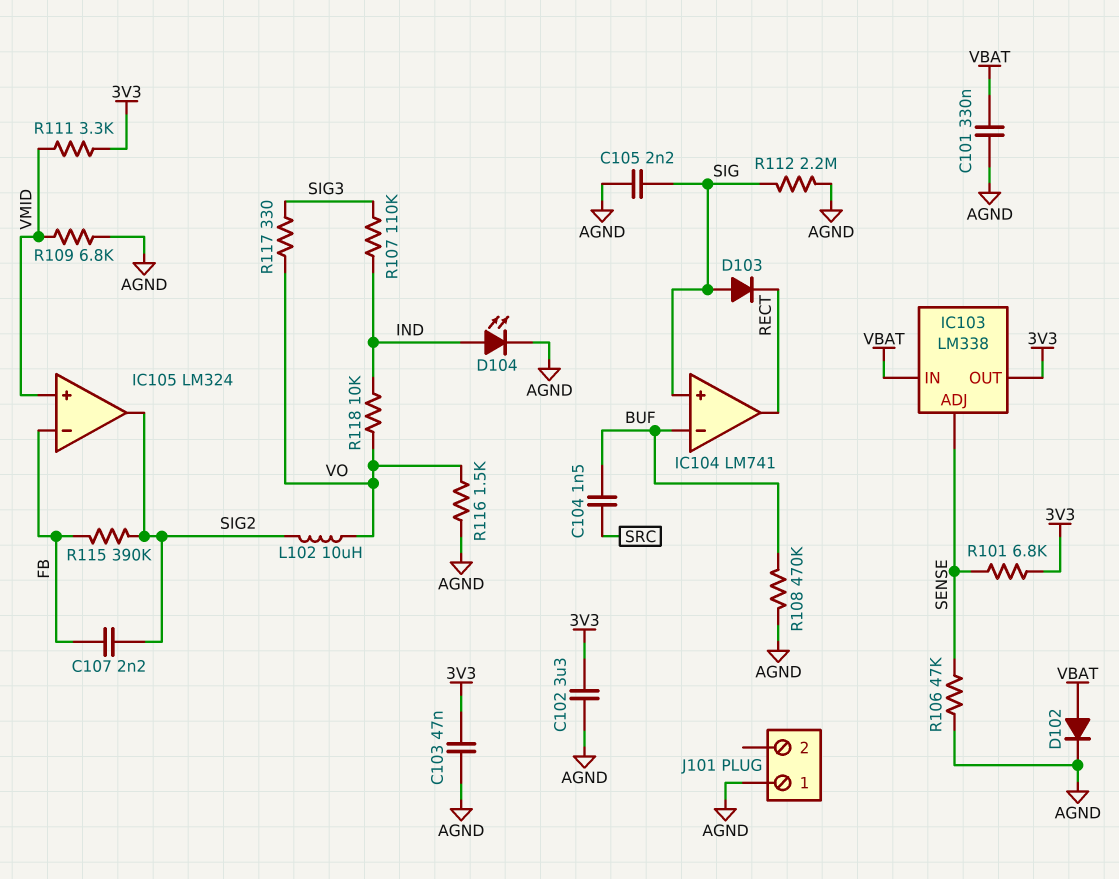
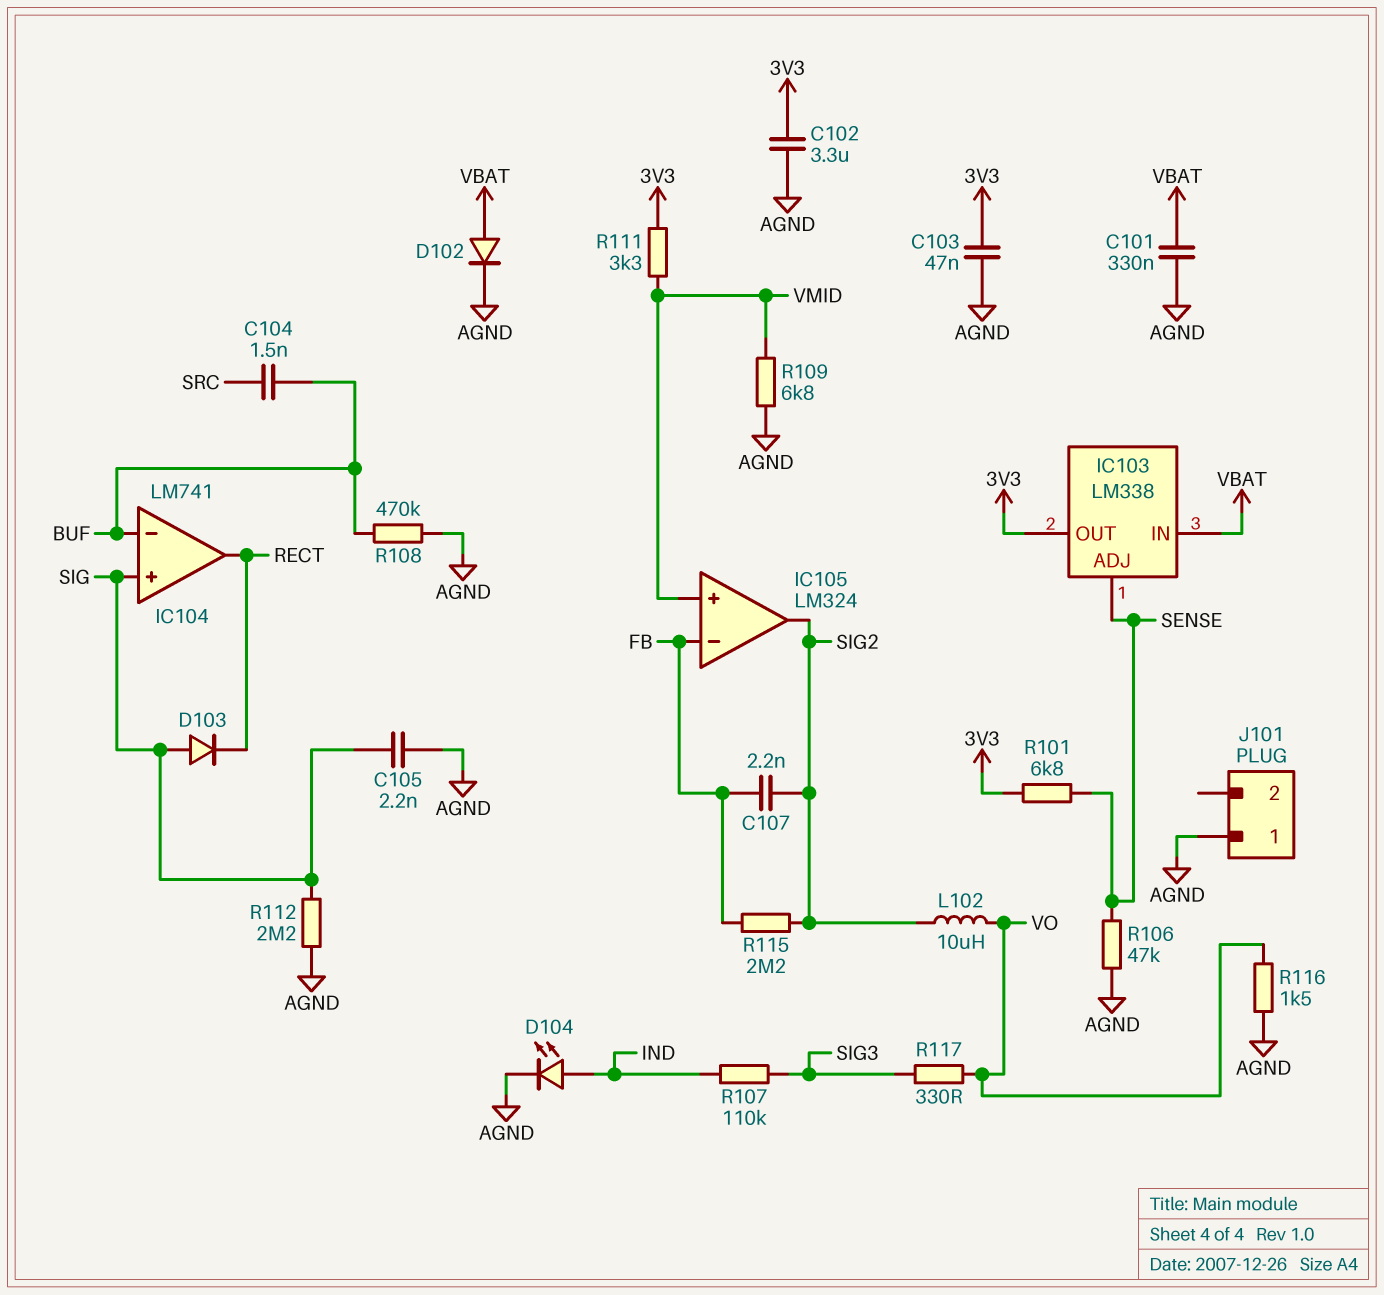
R115: 390k (FB, SIG2) -> 2.2M (FB, SIG2)
R118: 10k (IND, VO) -> none

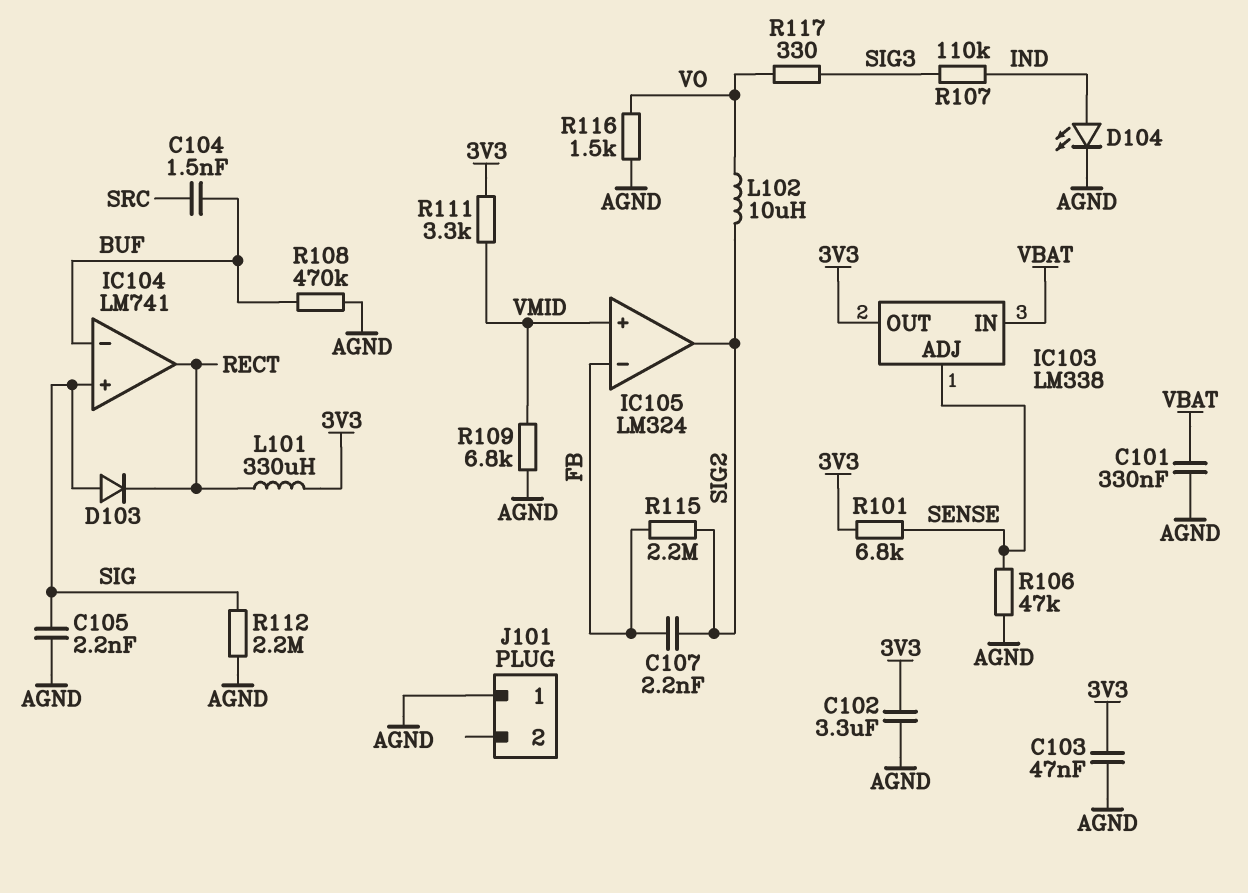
D102: diode (A VBAT, K AGND) -> none
L101: none -> 330uH (3V3, RECT)

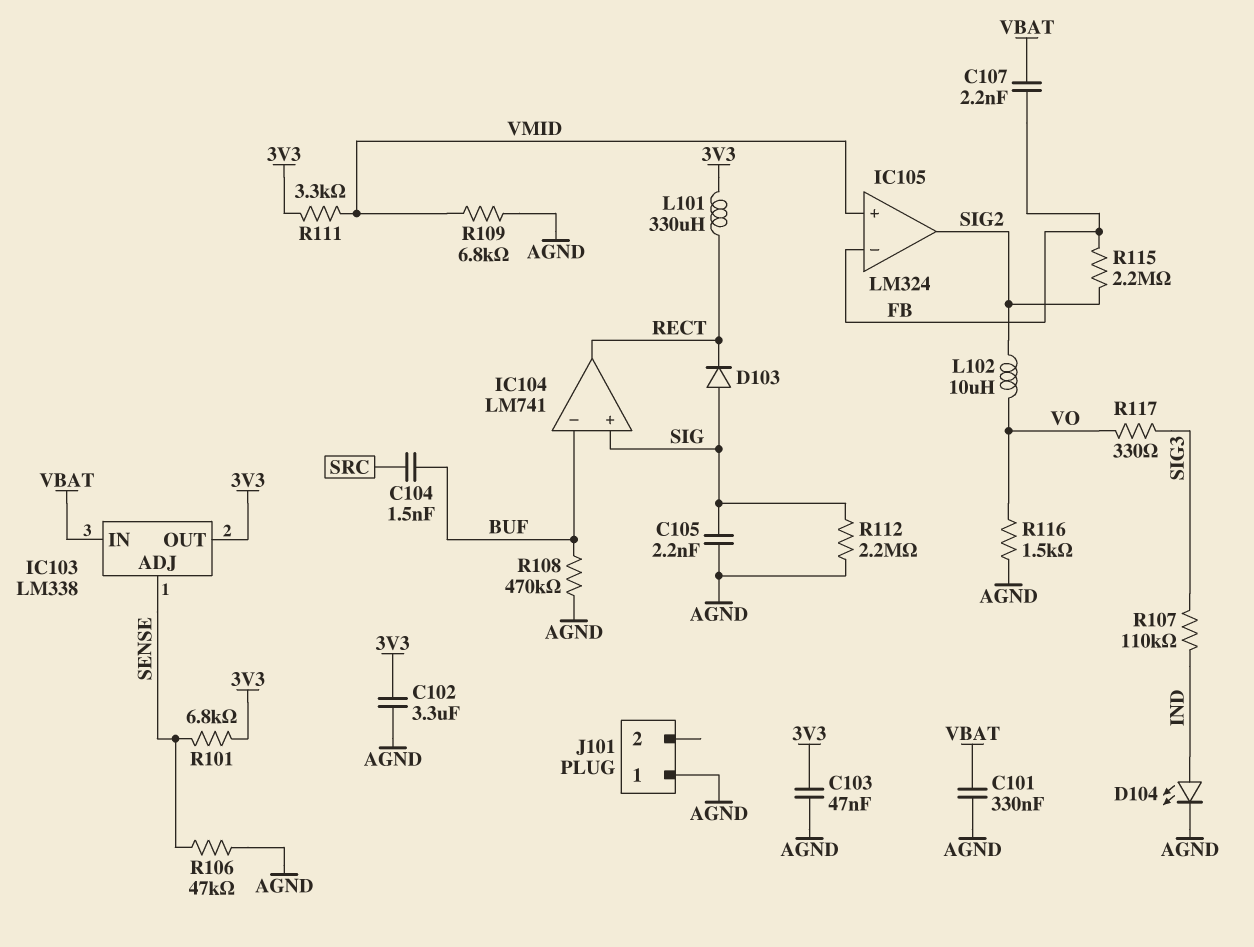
C107: 2.2nF (FB, SIG2) -> 2.2nF (FB, VBAT)

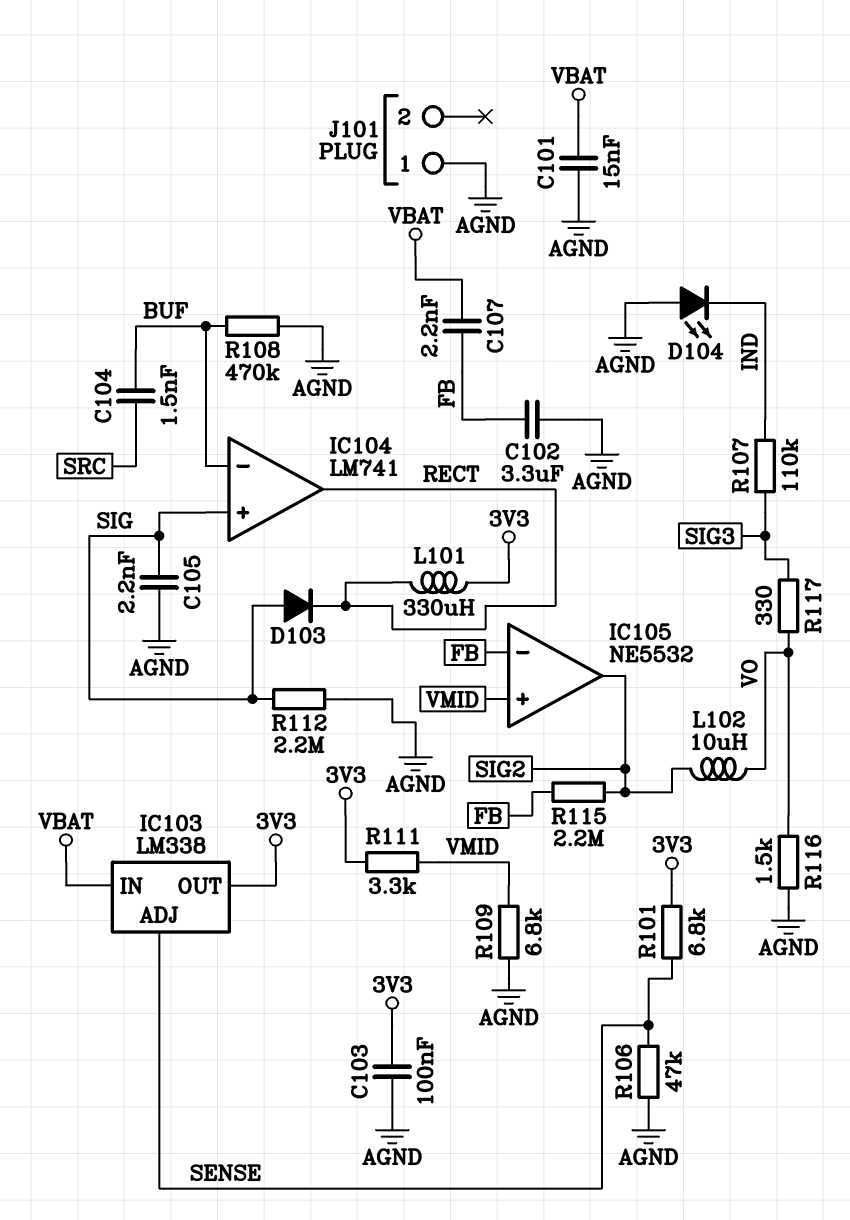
C101: 330nF (AGND, VBAT) -> 15nF (AGND, VBAT)
C102: 3.3uF (3V3, AGND) -> 3.3uF (AGND, FB)
C103: 47nF (3V3, AGND) -> 100nF (3V3, AGND)
D104: LED (A IND, K AGND) -> LED (A AGND, K IND)
IC105: LM324 -> NE5532

